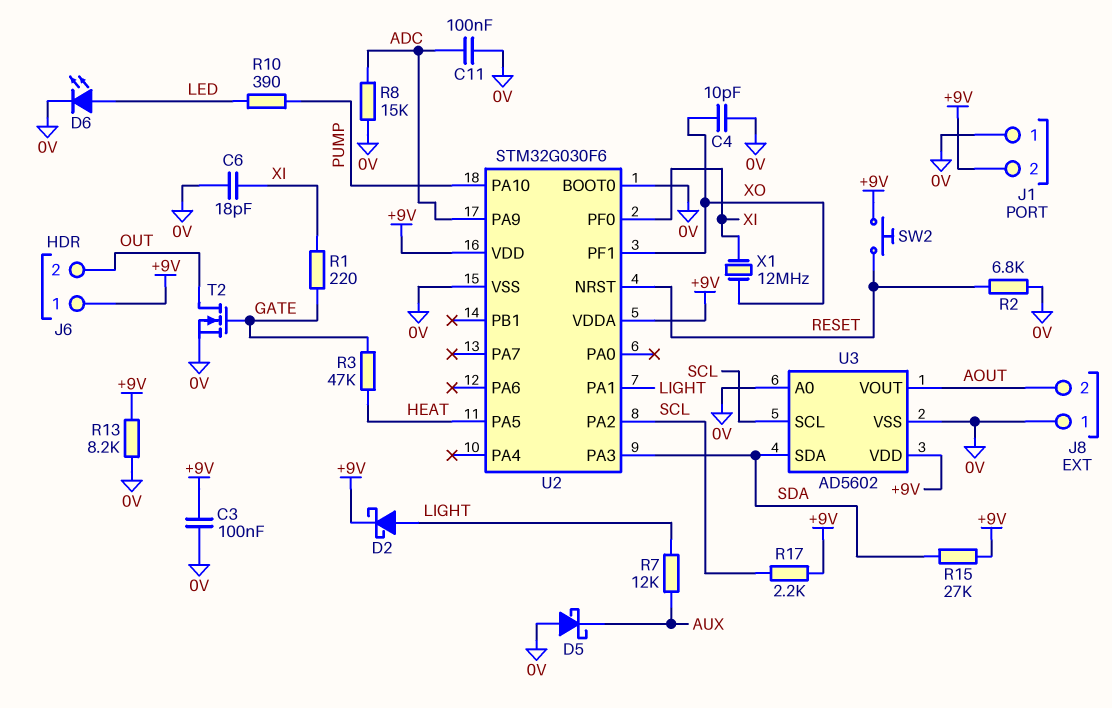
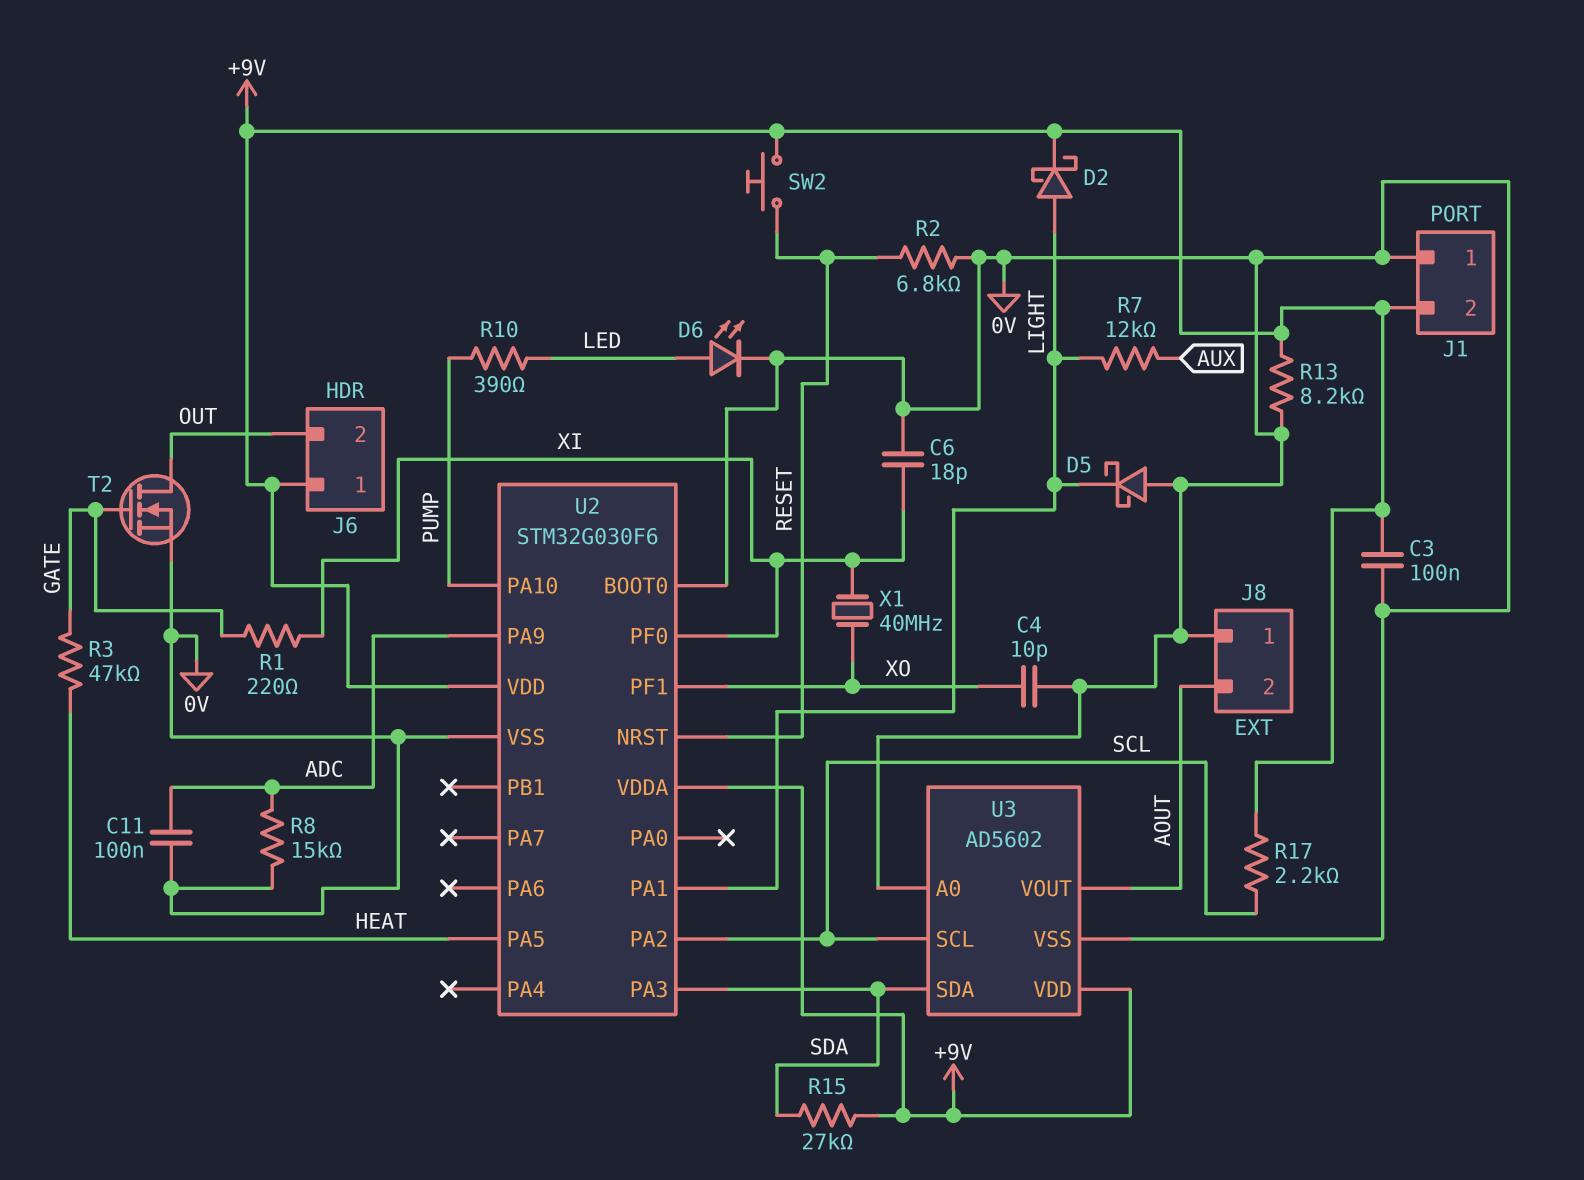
D5: schottky (A 0V, K AUX) -> schottky (A 0V, K LIGHT)
X1: 12MHz (XI, XO) -> 40MHz (XI, XO)

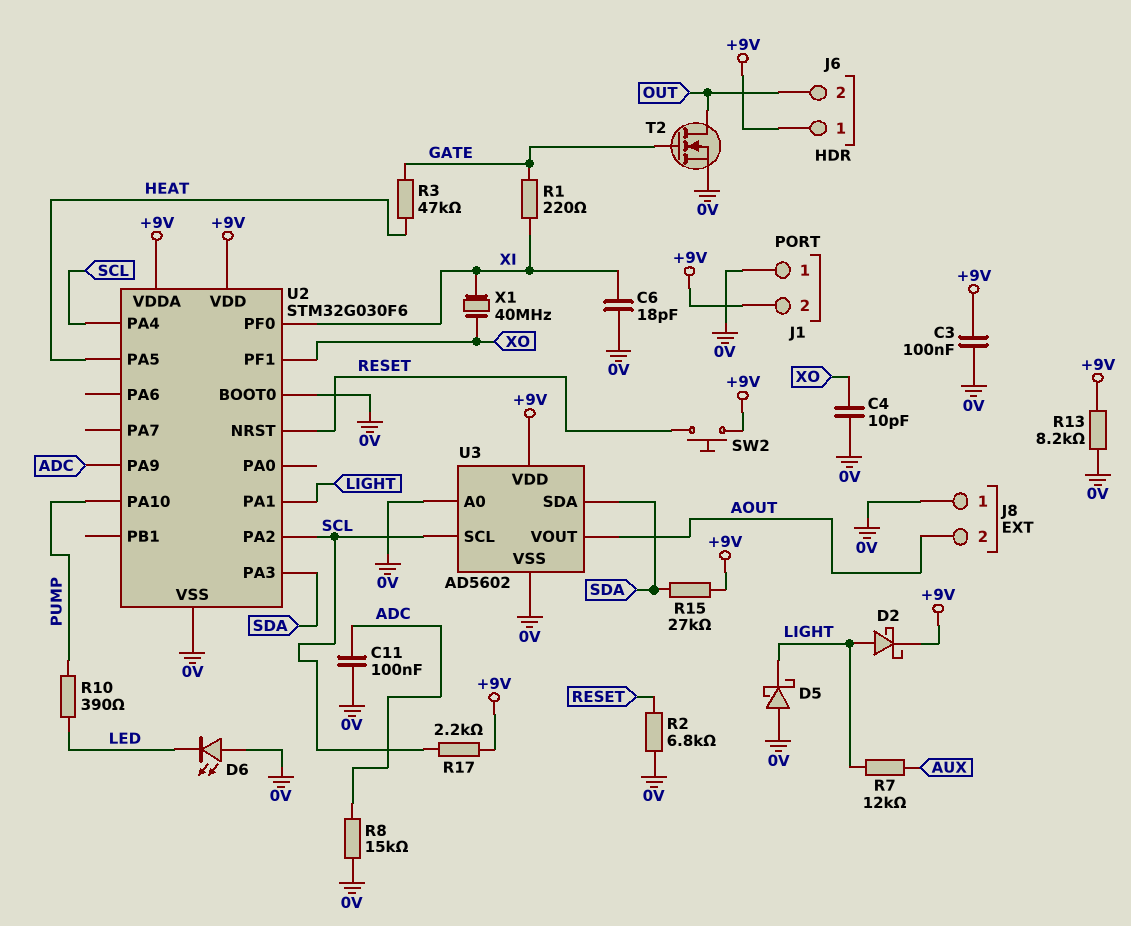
D6: LED (A LED, K 0V) -> LED (A 0V, K LED)
U2 pin PA4: none -> SCL

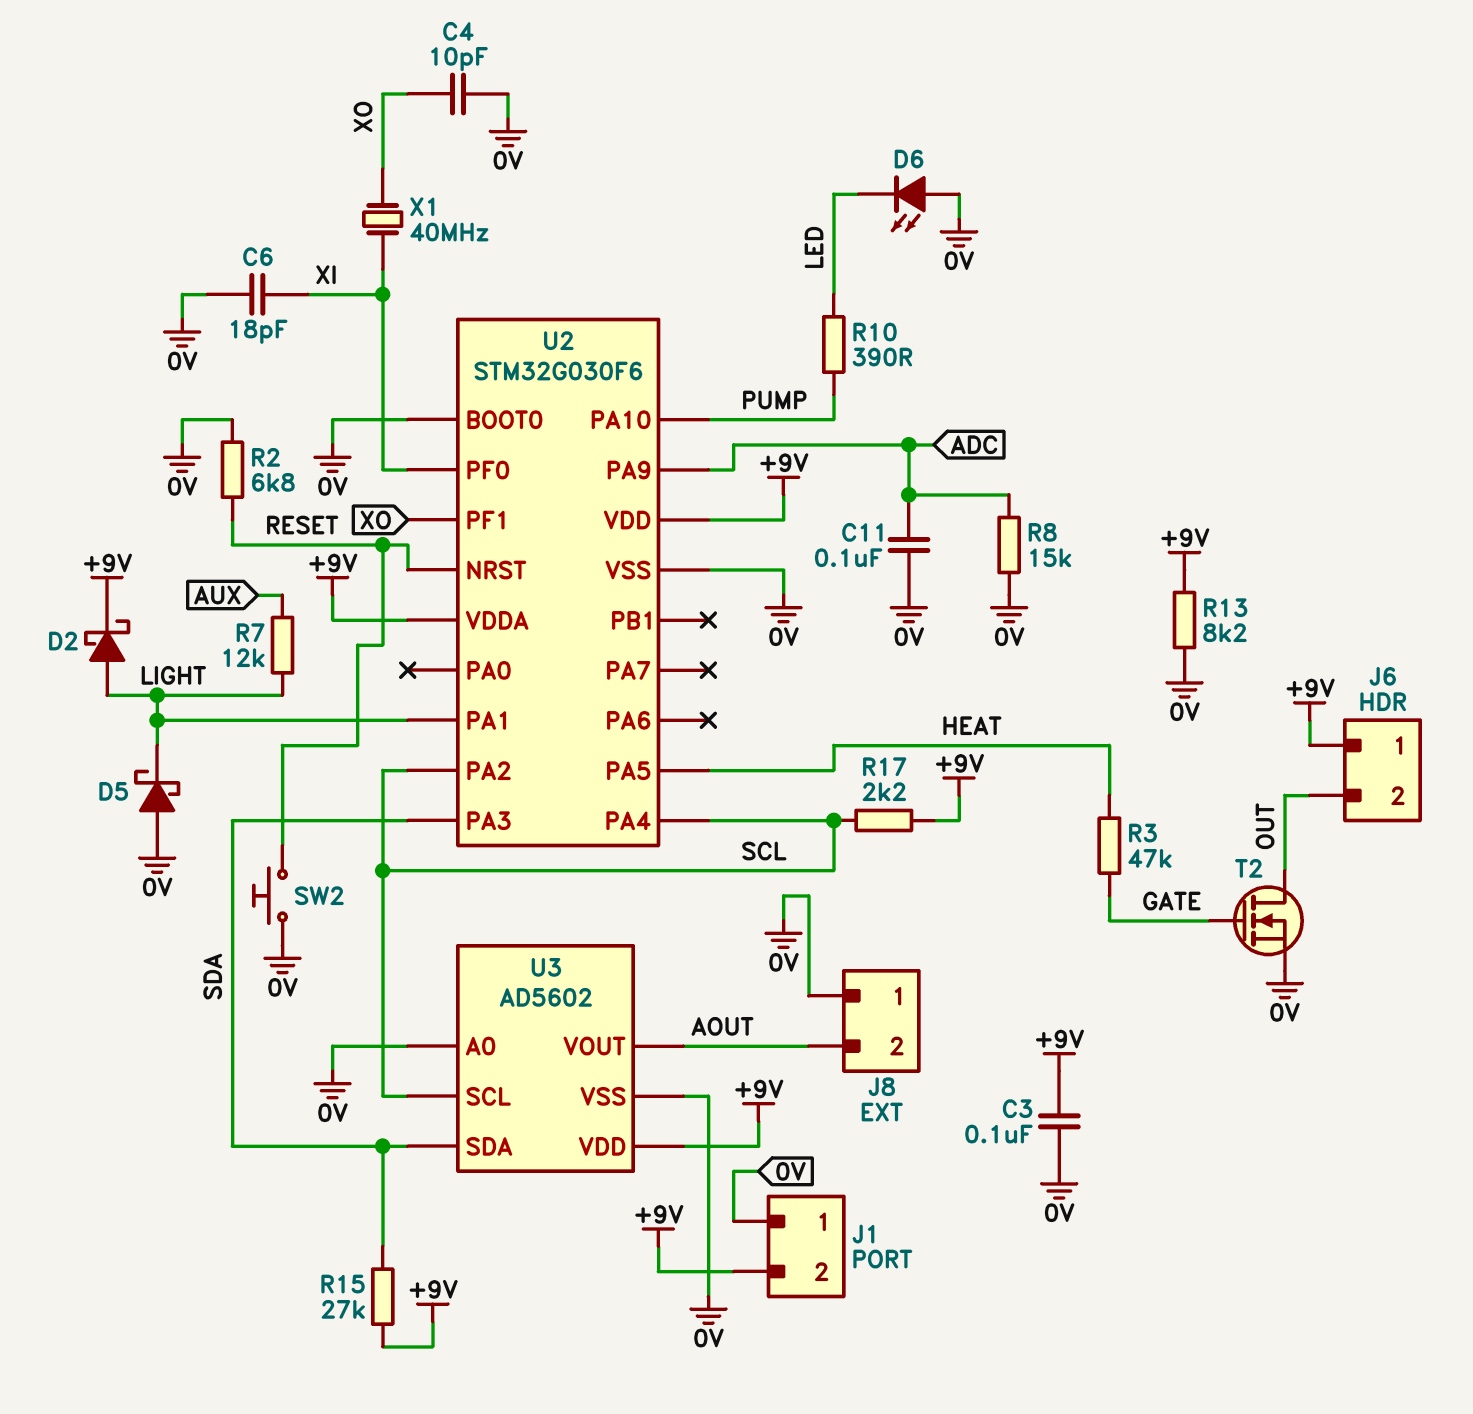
R1: 220 (GATE, XI) -> none
SW2: button (+9V, RESET) -> button (0V, RESET)

